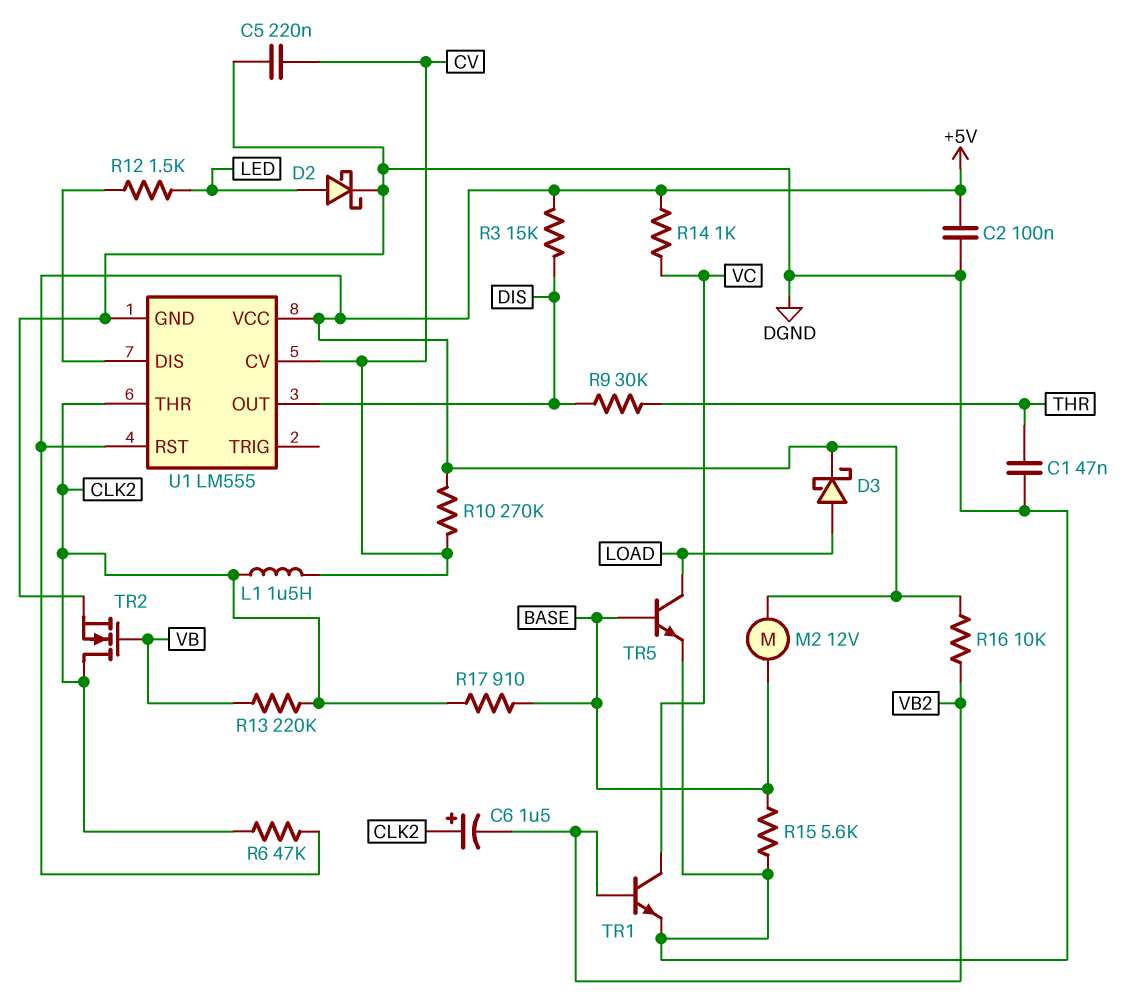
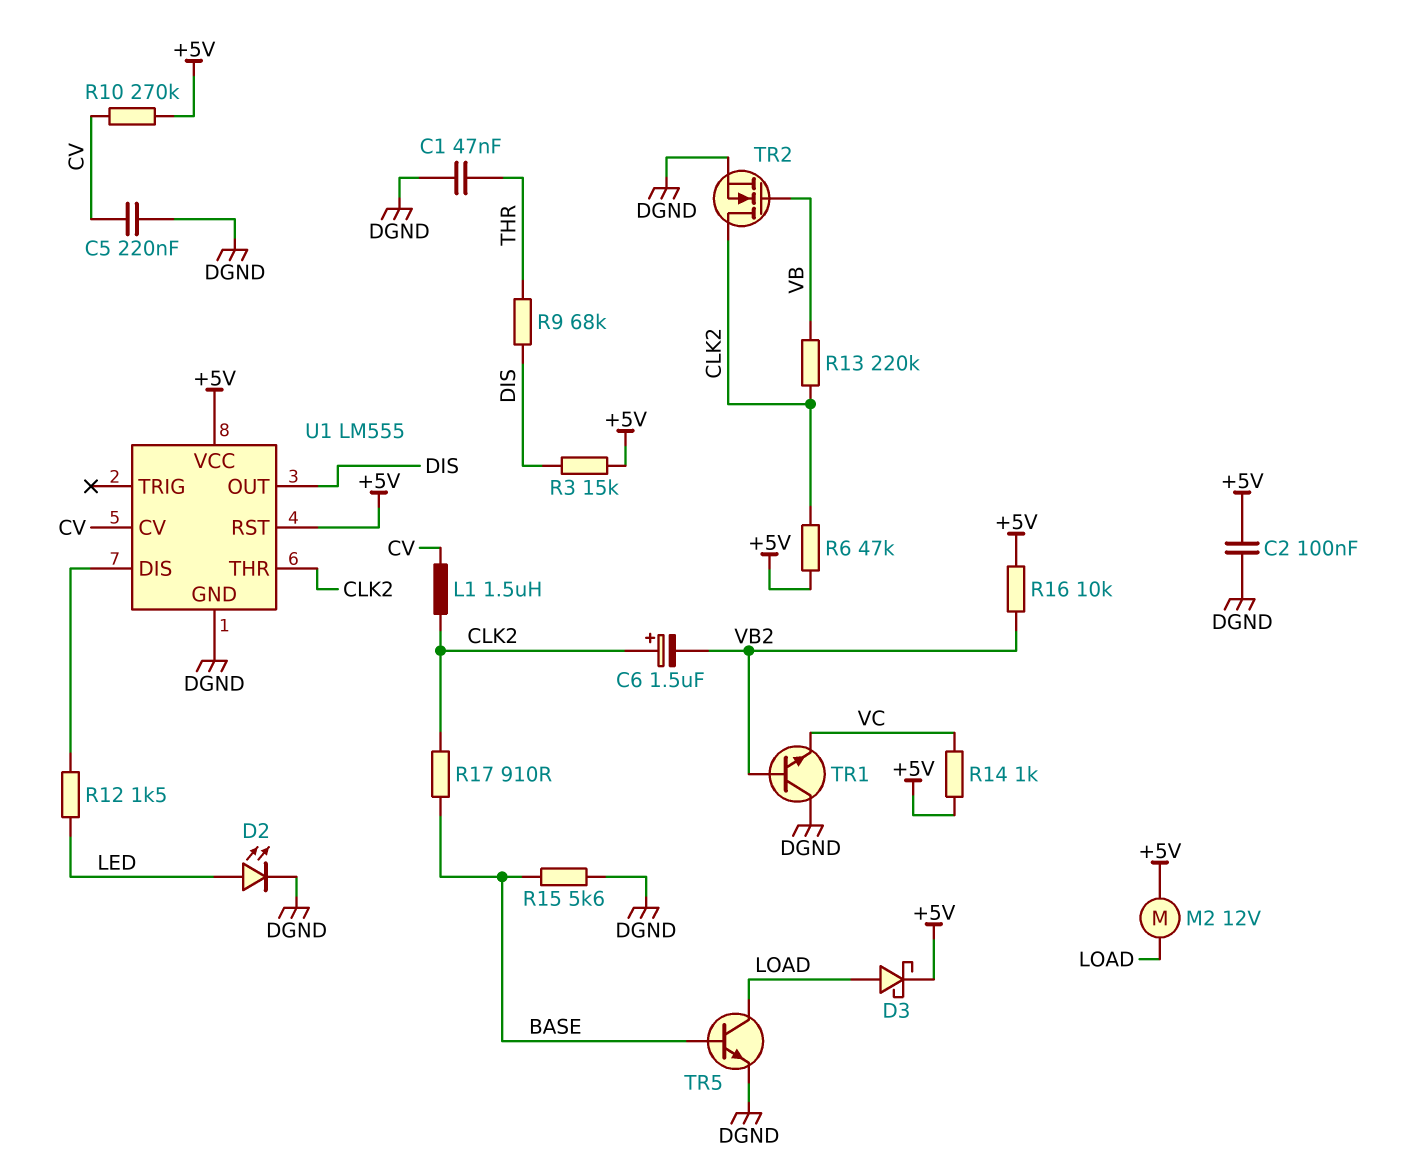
D2: schottky (A LED, K DGND) -> LED (A LED, K DGND)
M2: motor 12V (+5V, BASE) -> motor 12V (+5V, LOAD)
R9: 30k (DIS, THR) -> 68k (DIS, THR)
TR1: NPN (B VB2, C VC, E DGND) -> NPN (B VB2, C DGND, E VC)

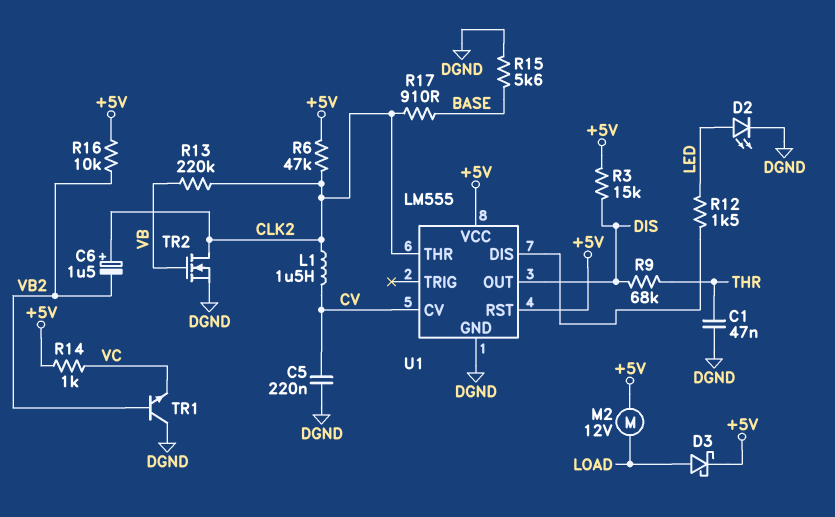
C2: 100nF (+5V, DGND) -> none
R10: 270k (+5V, CV) -> none
TR5: NPN (B BASE, C LOAD, E DGND) -> none

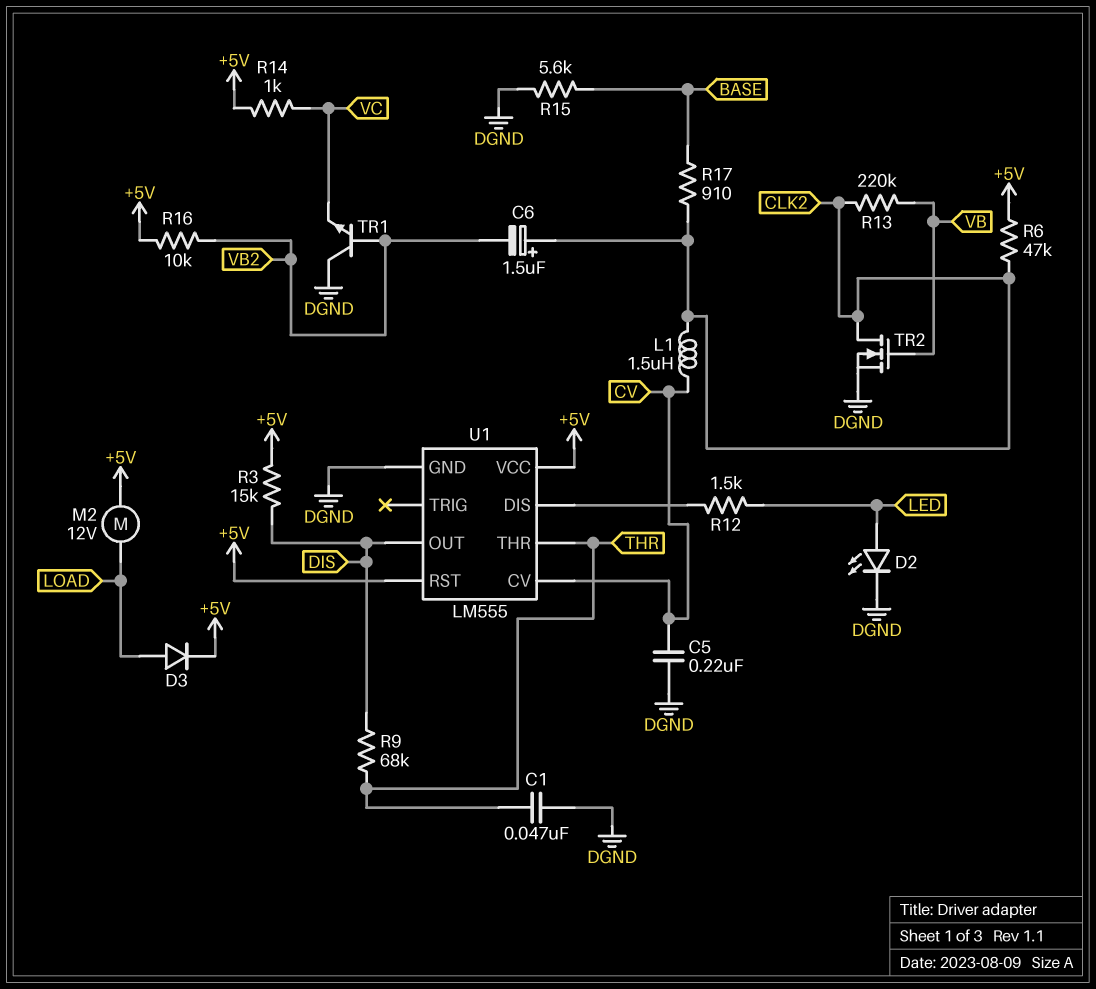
D3: schottky (A LOAD, K +5V) -> diode (A LOAD, K +5V)
U1 pin THR: CLK2 -> THR

